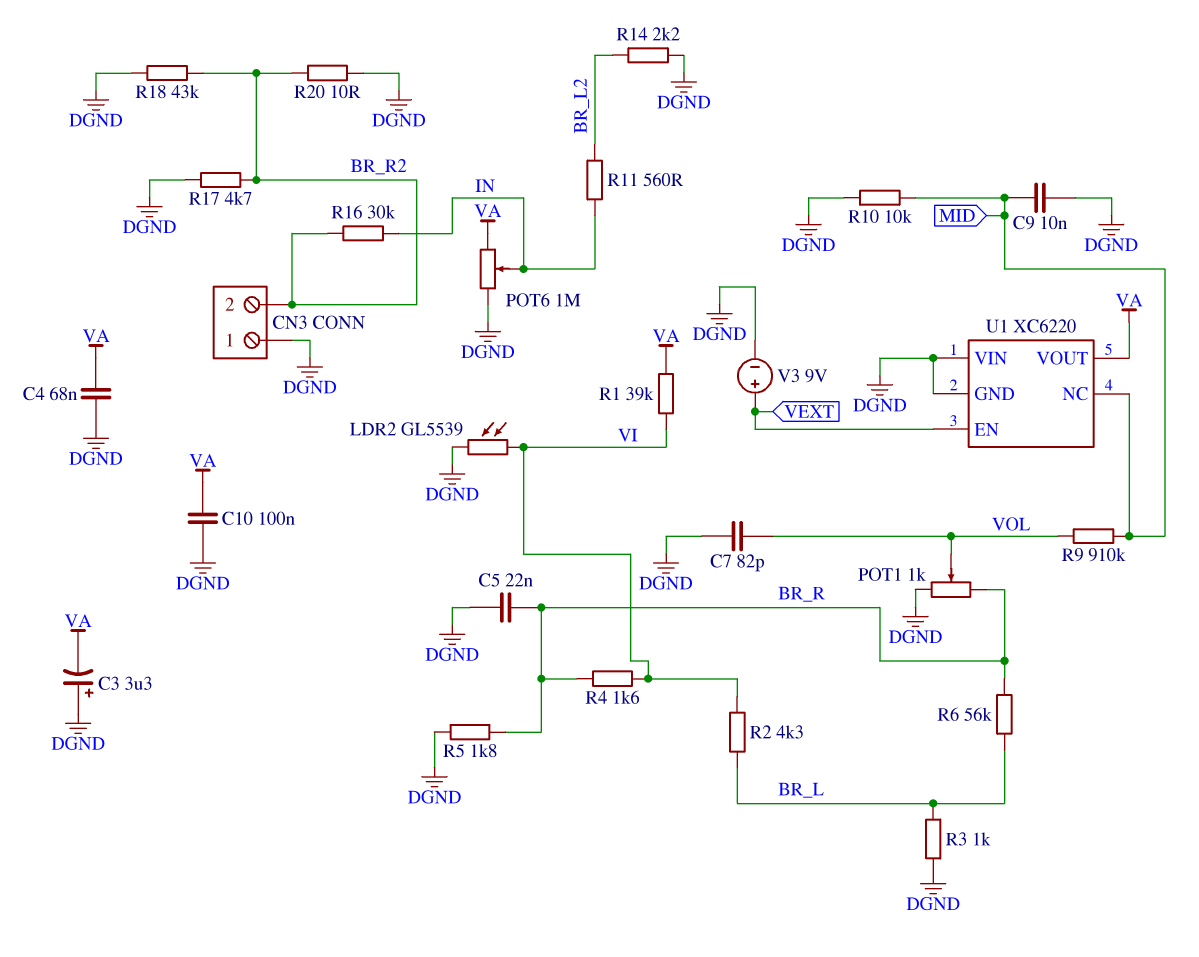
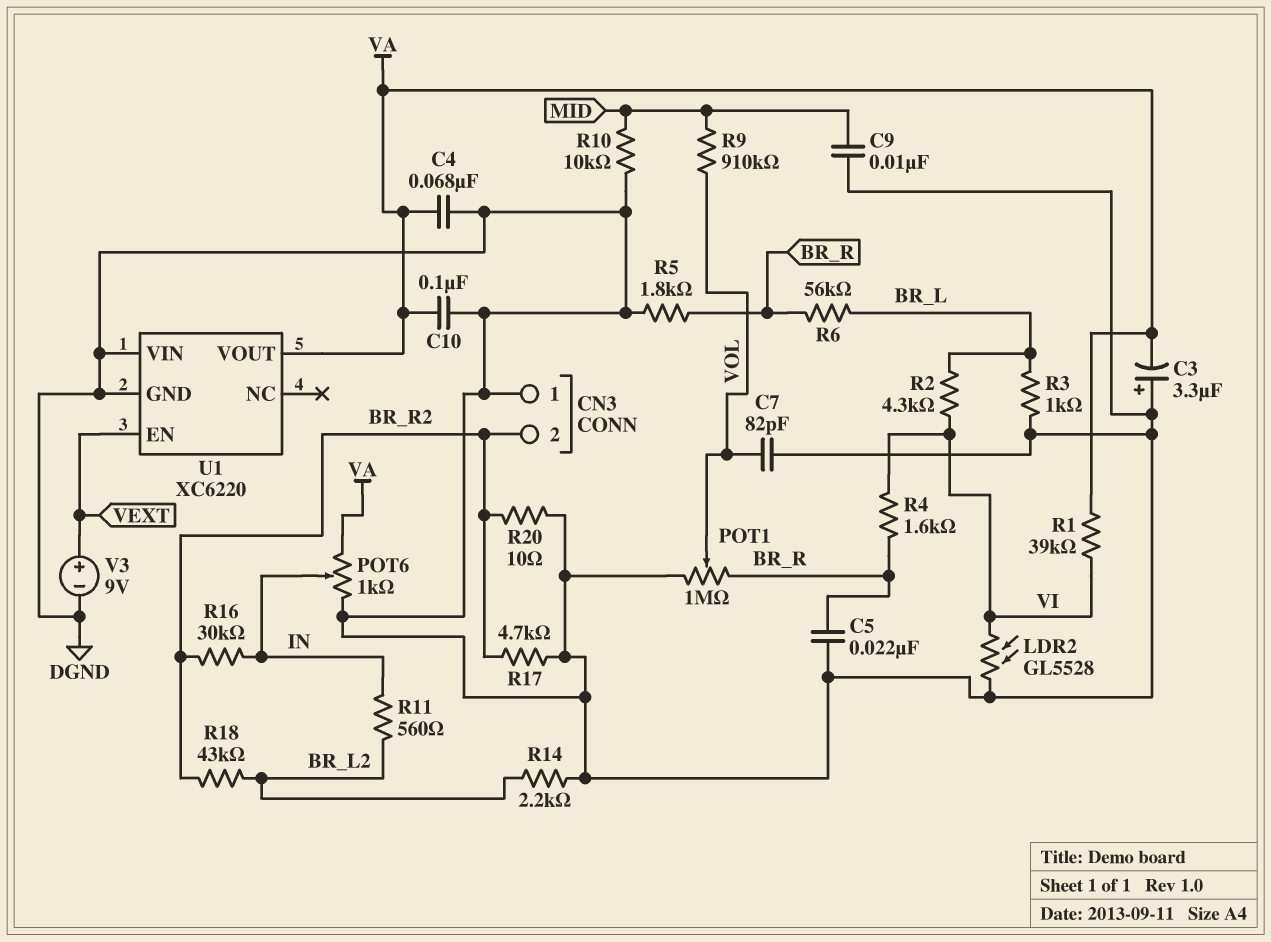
LDR2: GL5539 (DGND, VI) -> GL5528 (DGND, VI)
POT1: 1k (BR_R, DGND, wiper VOL) -> 1M (BR_R, DGND, wiper VOL)
POT6: 1M (DGND, VA, wiper IN) -> 1k (DGND, VA, wiper IN)
R18: 43k (BR_R2, DGND) -> 43k (BR_L2, BR_R2)
U1 pin NC: MID -> none

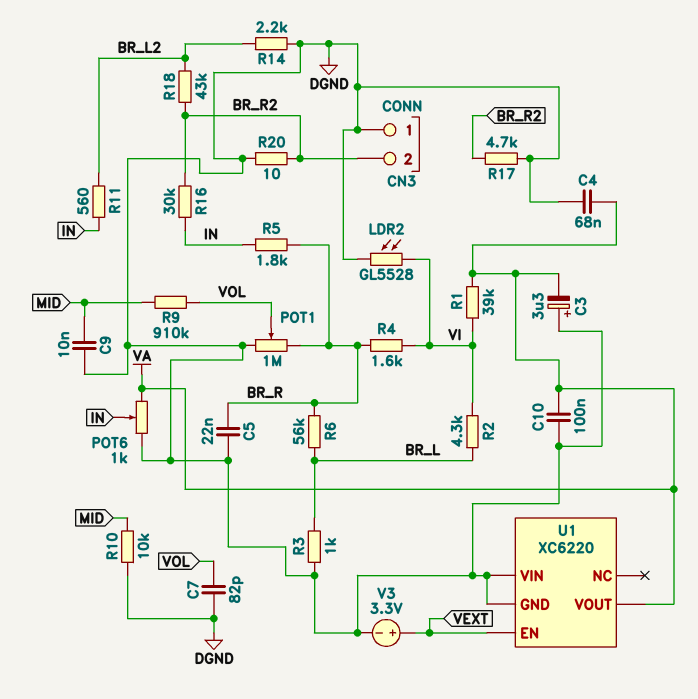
R5: 1.8k (BR_R, DGND) -> 1.8k (BR_R, IN)
V3: 9V (plus VEXT, minus DGND) -> 3.3V (plus VEXT, minus DGND)

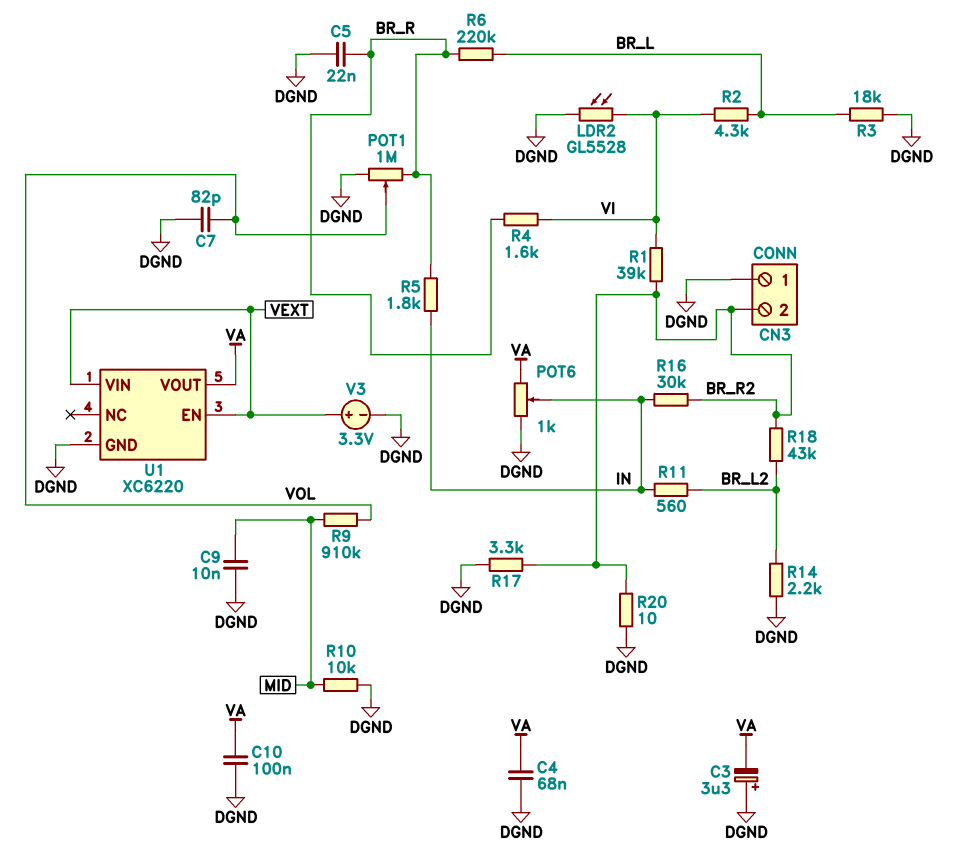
R1: 39k (VA, VI) -> 39k (BR_R2, VI)
R3: 1k (BR_L, DGND) -> 18k (BR_L, DGND)
R6: 56k (BR_L, BR_R) -> 220k (BR_L, BR_R)
R17: 4.7k (BR_R2, DGND) -> 3.3k (BR_R2, DGND)
U1 pin VIN: DGND -> VEXT

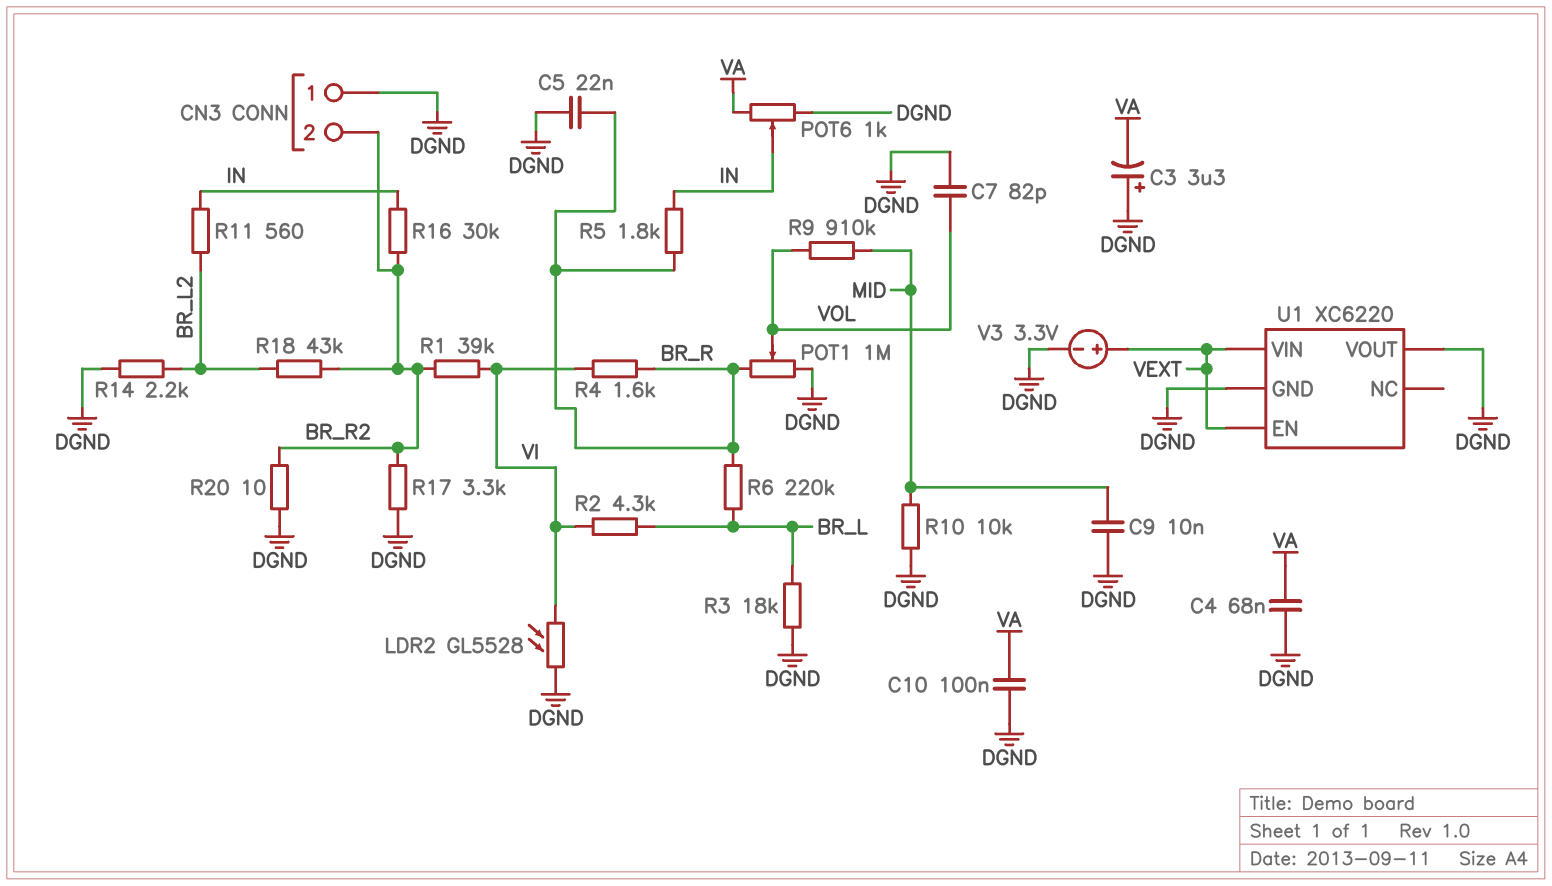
U1 pin VOUT: VA -> DGND

